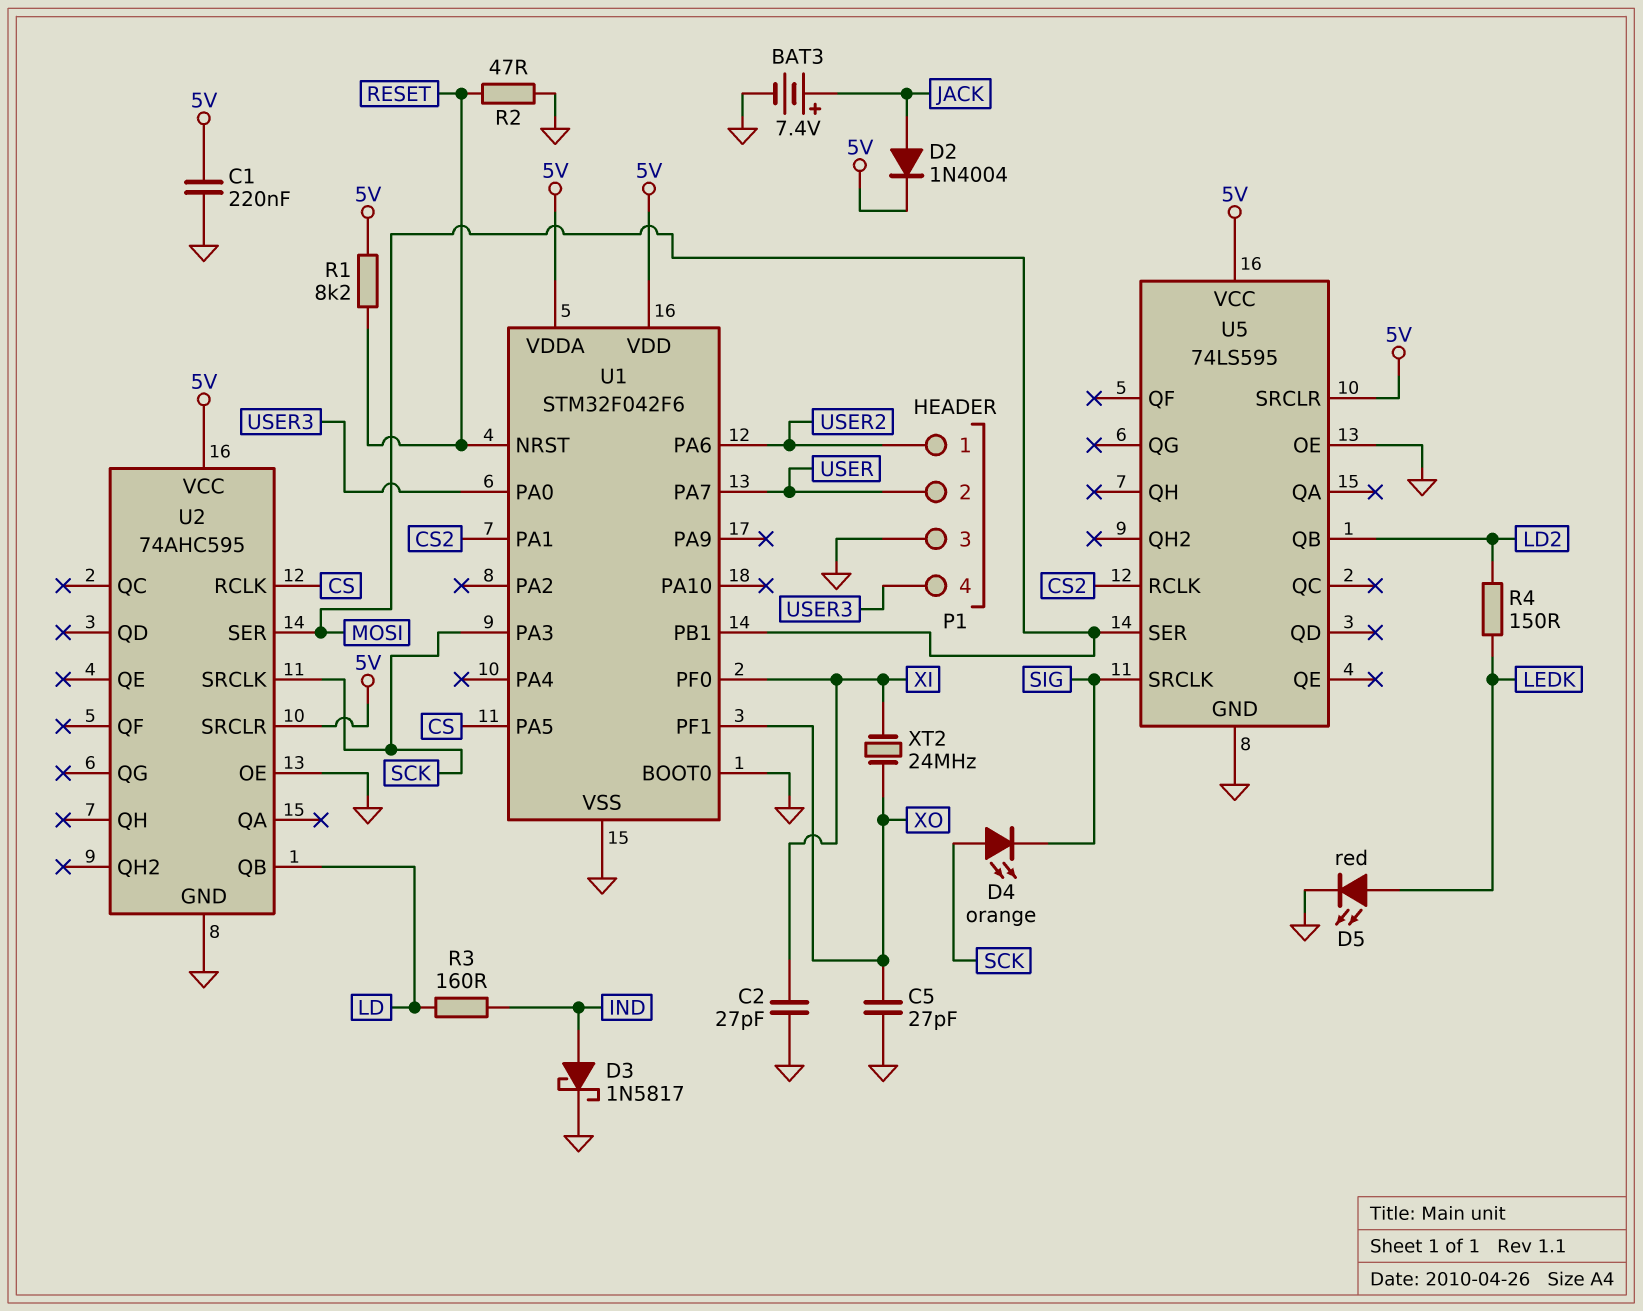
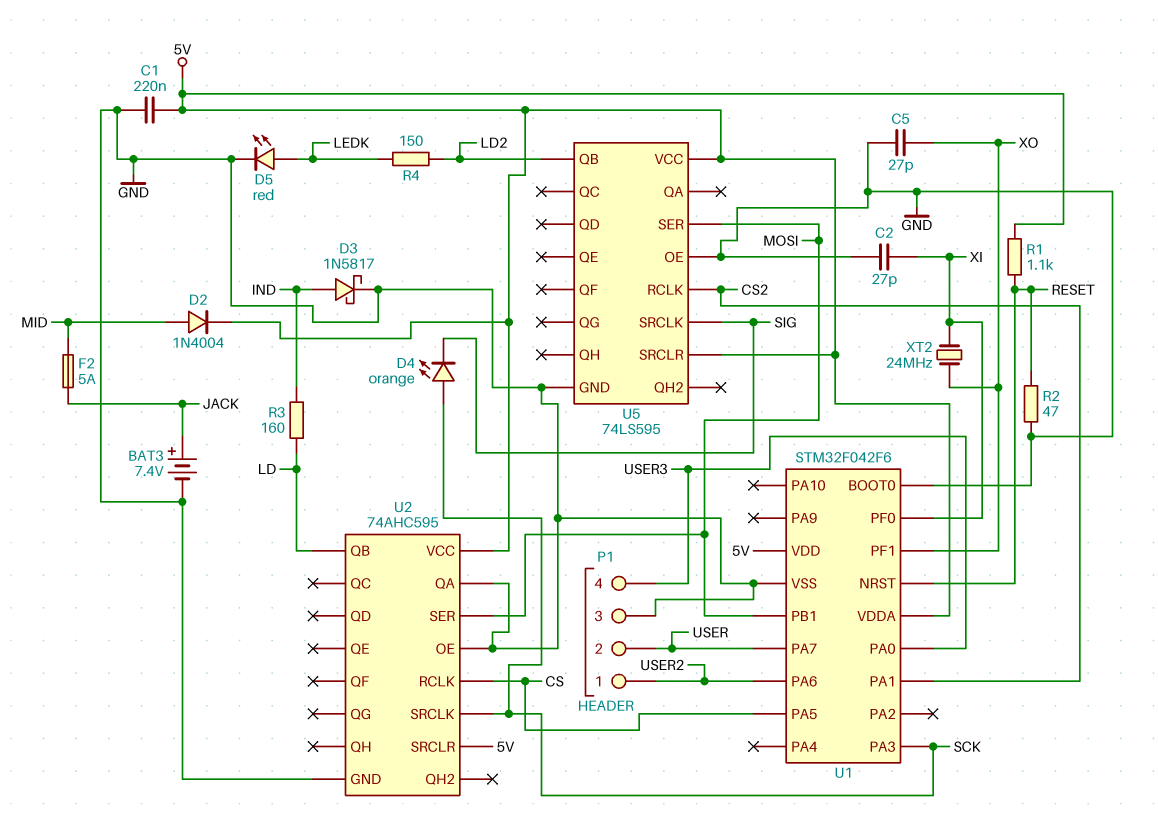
D2: diode 1N4004 (A JACK, K 5V) -> diode 1N4004 (A MID, K 5V)
F2: none -> 5A (JACK, MID)
R1: 8.2k (5V, RESET) -> 1.1k (5V, RESET)
U2 pin QA: none -> GND

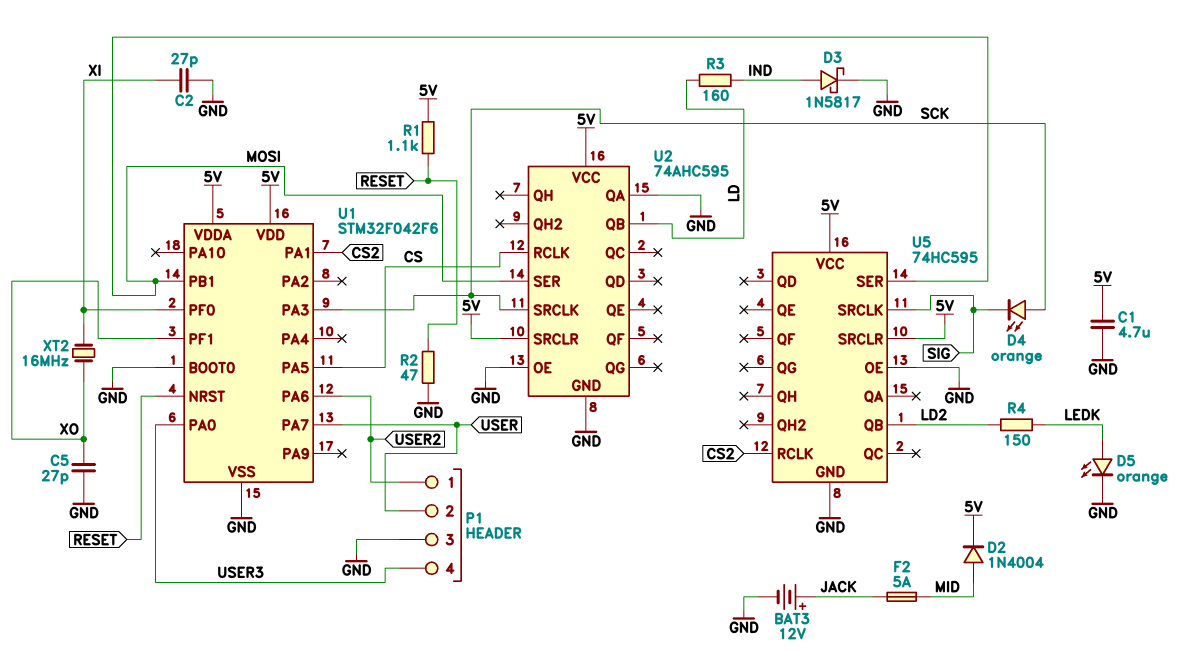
BAT3: 7.4V (plus JACK, minus GND) -> 12V (plus JACK, minus GND)
C1: 220nF (5V, GND) -> 4.7uF (5V, GND)
D5: LED red (A LEDK, K GND) -> LED orange (A LEDK, K GND)
U5: 74LS595 -> 74HC595
XT2: 24MHz (XI, XO) -> 16MHz (XI, XO)

